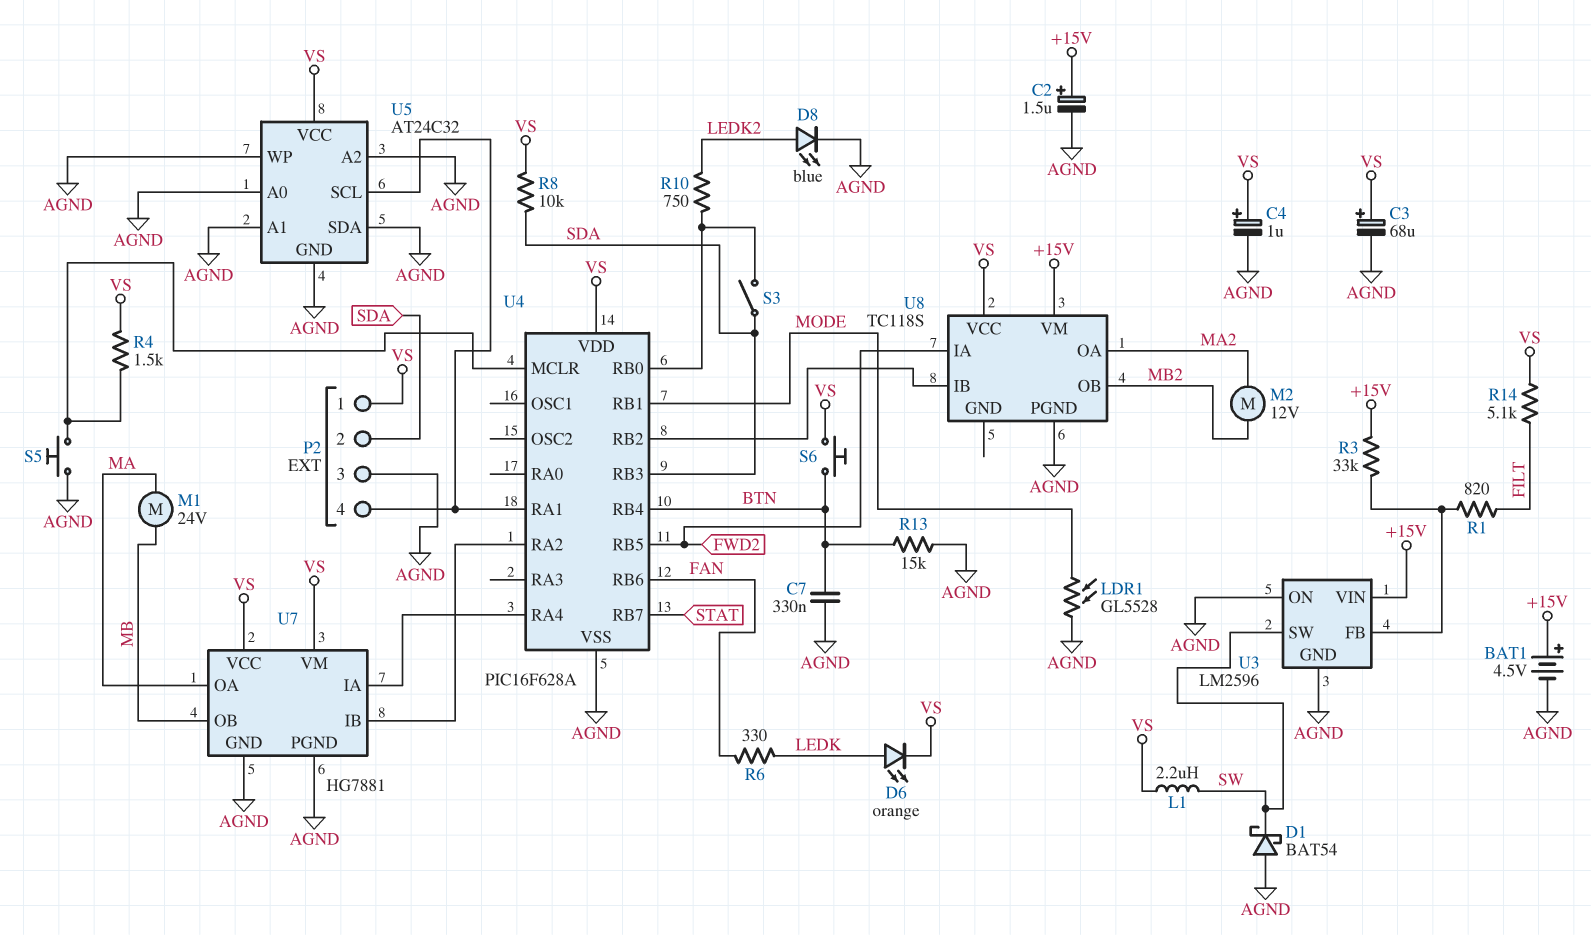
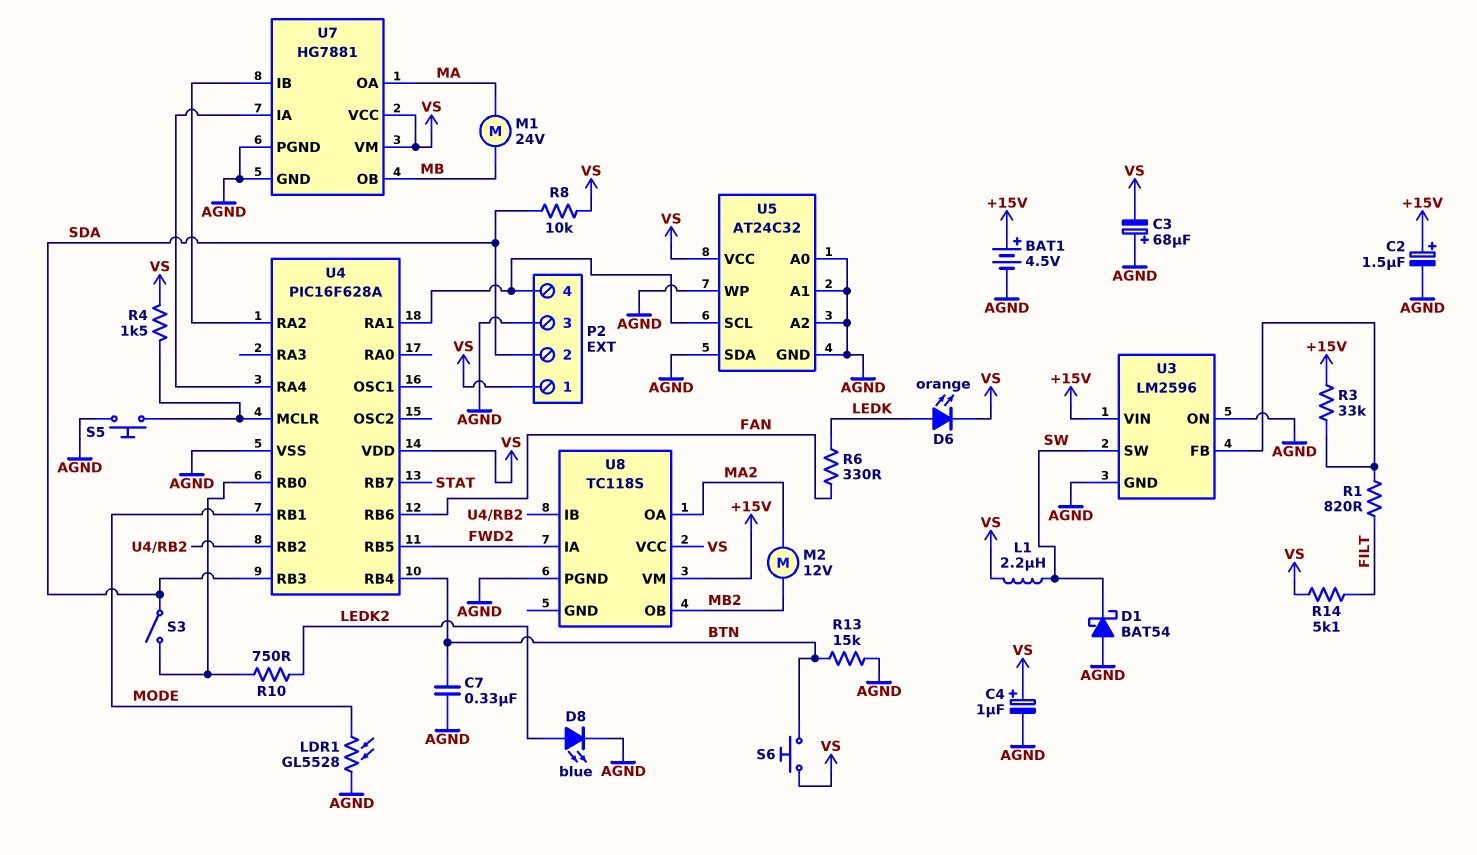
C3: 68uF (plus VS, minus AGND) -> 68uF (plus AGND, minus VS)

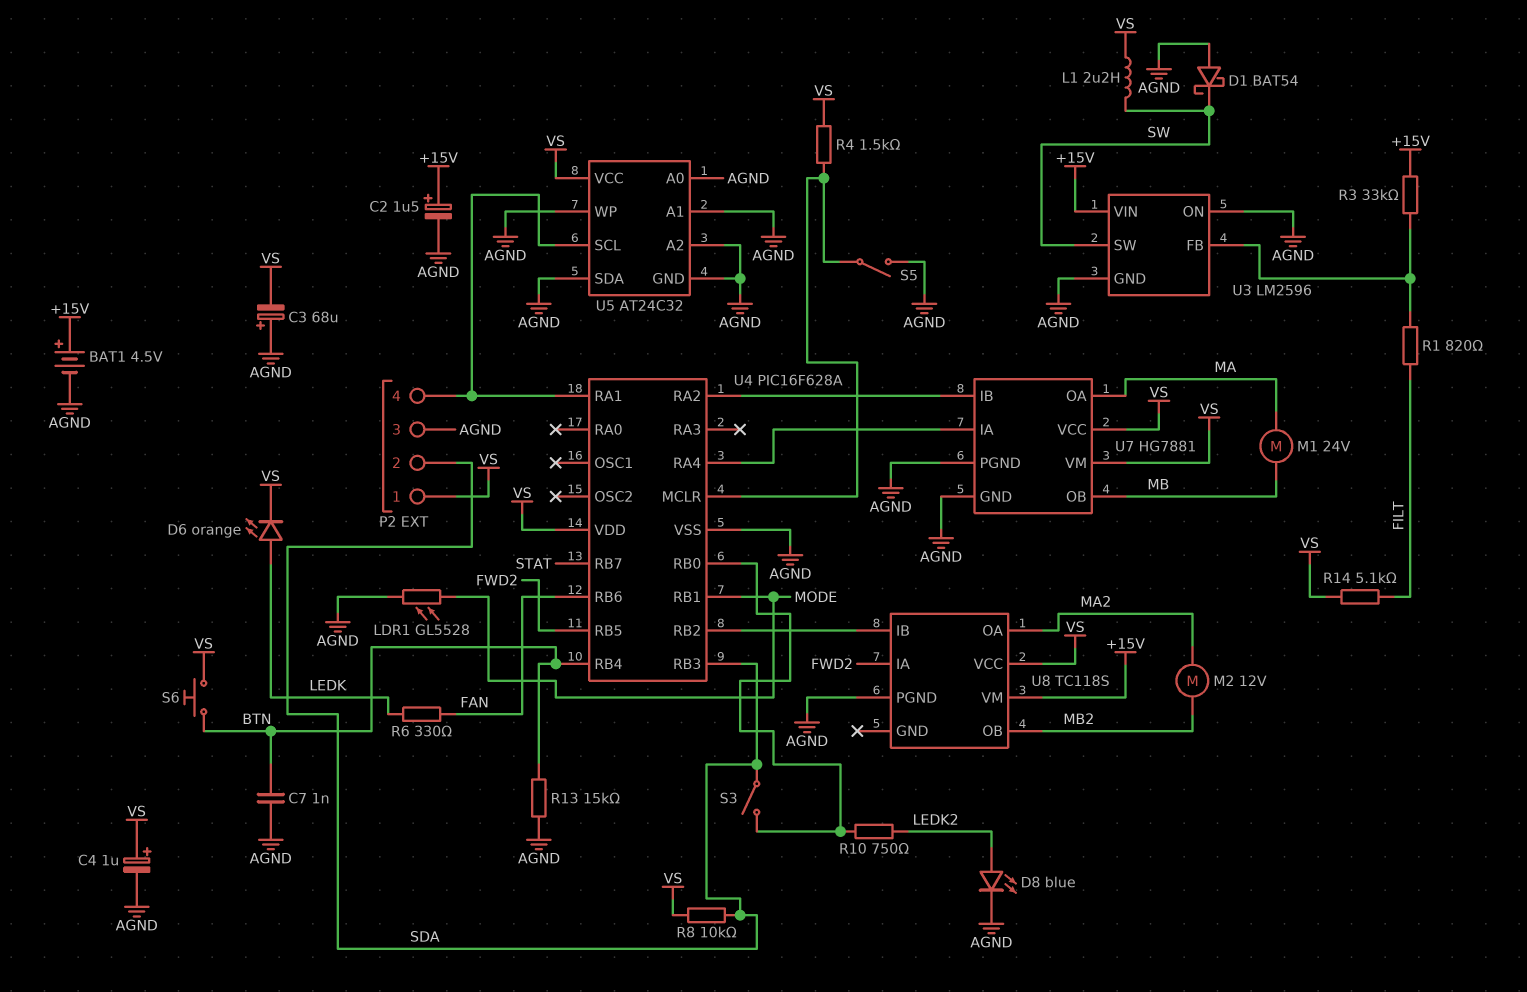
C7: 330nF (AGND, BTN) -> 1nF (AGND, BTN)
S5: button (AGND, U4/MCLR) -> switch (AGND, U4/MCLR)

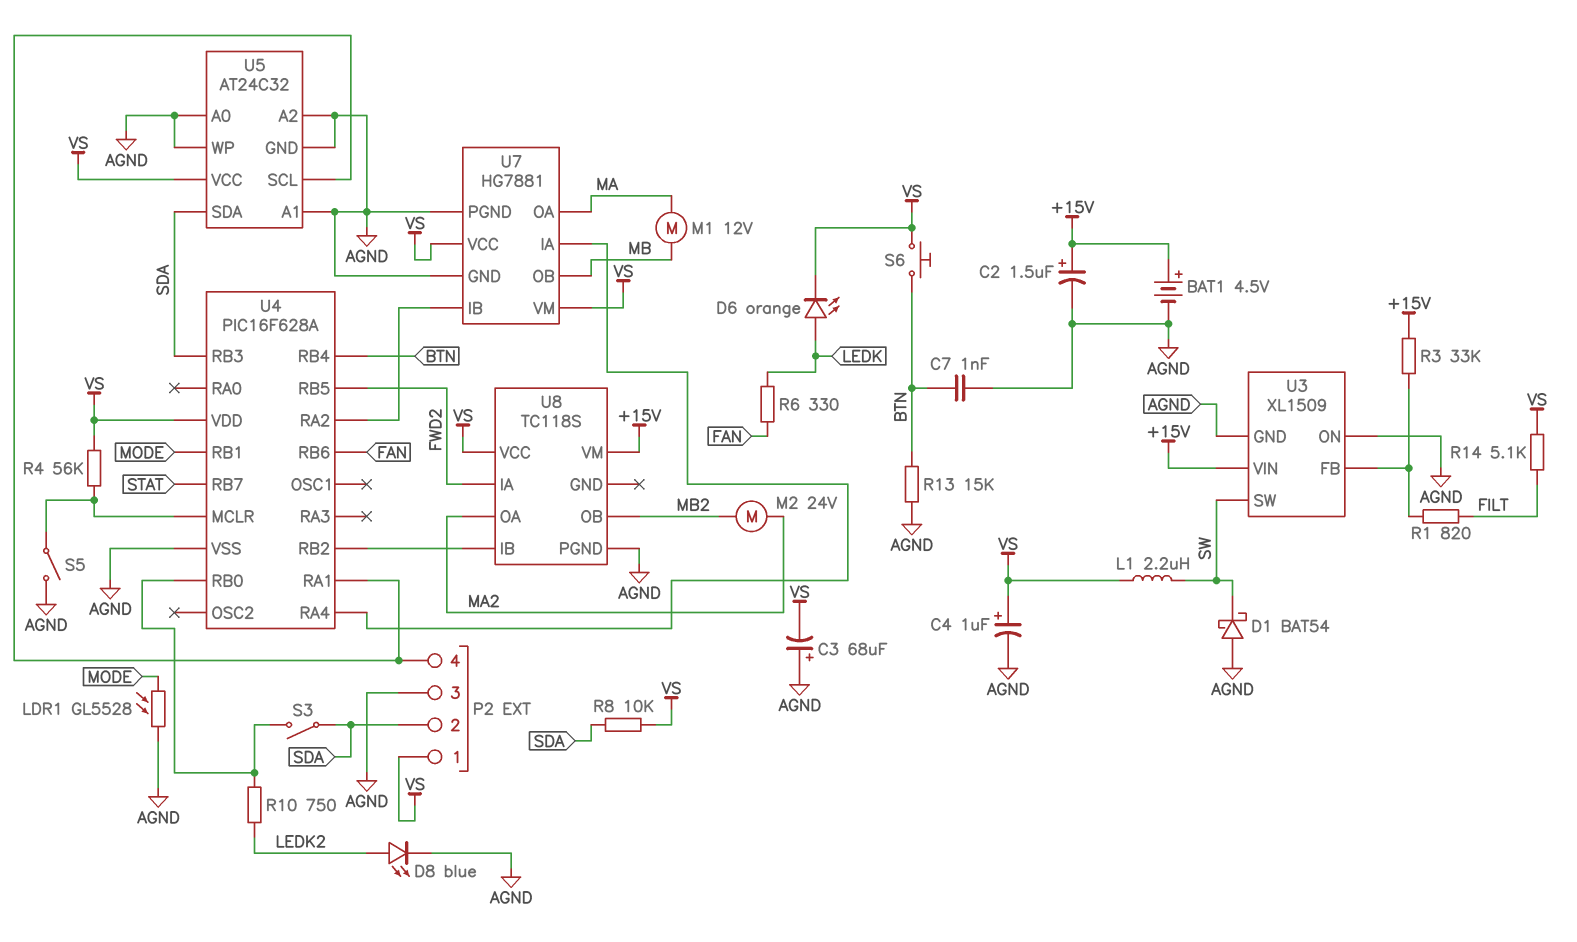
M1: motor 24V (MA, MB) -> motor 12V (MA, MB)
M2: motor 12V (MA2, MB2) -> motor 24V (MA2, MB2)
R4: 1.5k (U4/MCLR, VS) -> 56k (U4/MCLR, VS)
U3: LM2596 -> XL1509
U5 pin SDA: AGND -> SDA

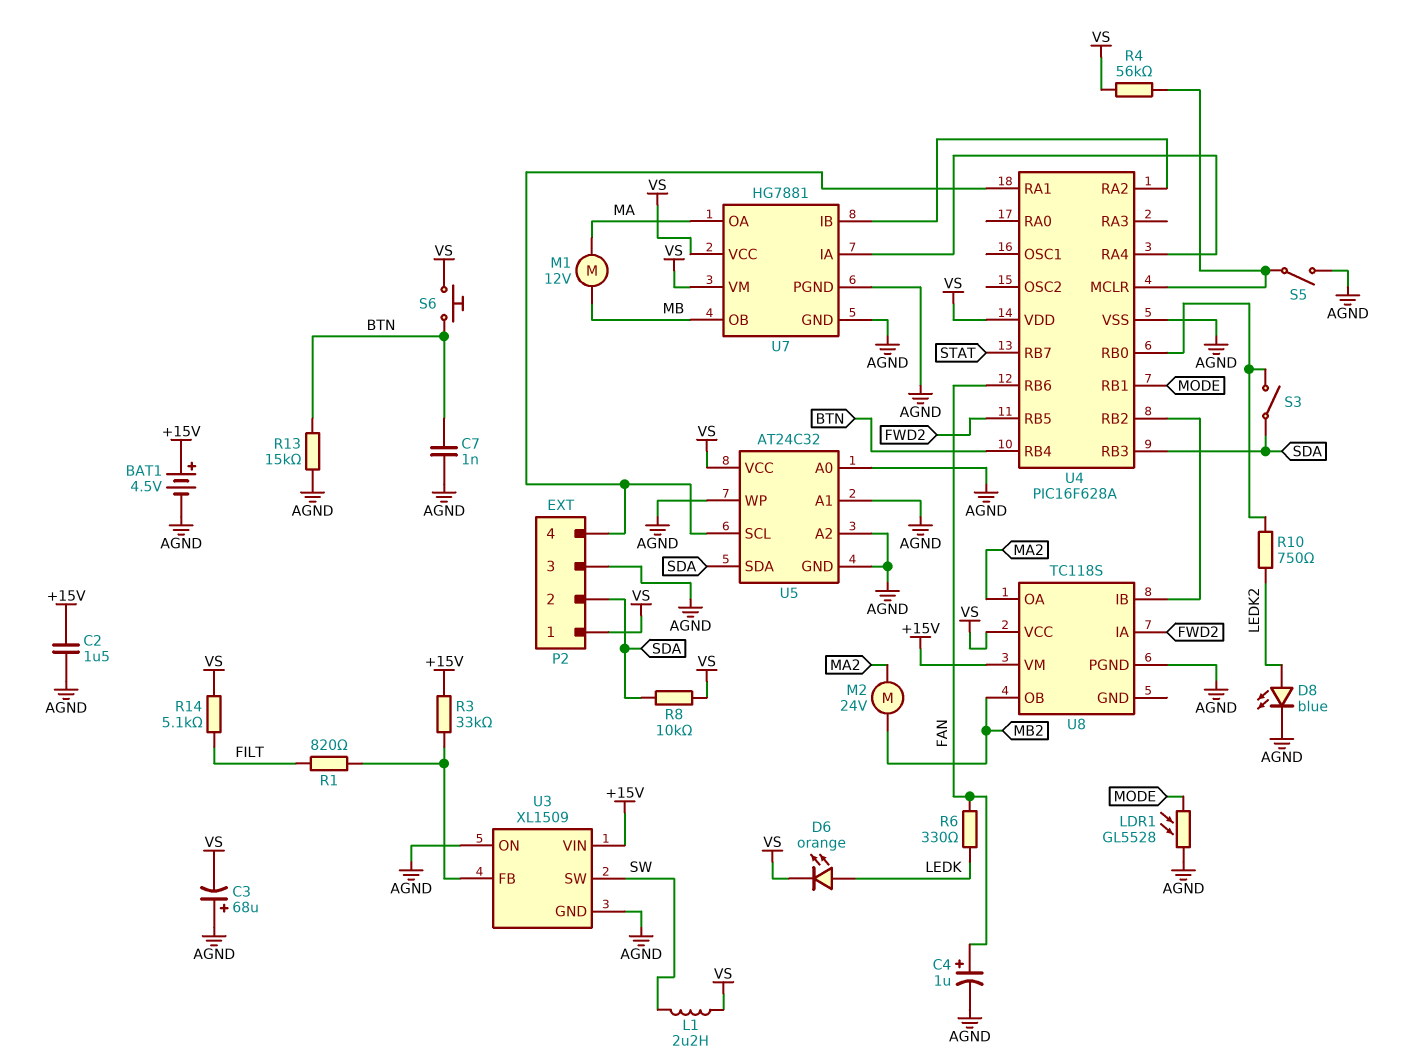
C2: 1.5uF (plus +15V, minus AGND) -> 1.5uF (+15V, AGND)
C4: 1uF (plus VS, minus AGND) -> 1uF (plus FAN, minus AGND)
D1: schottky BAT54 (A AGND, K SW) -> none

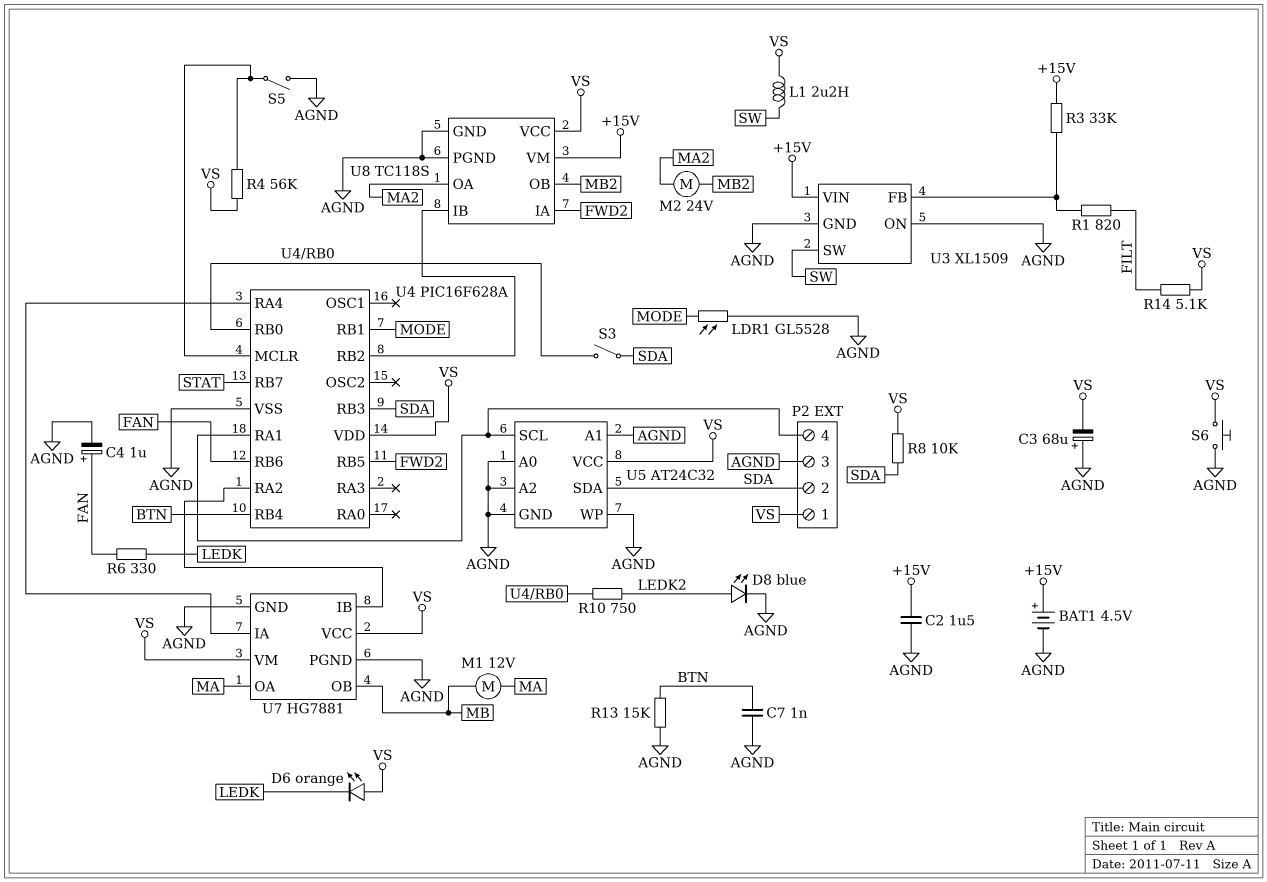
D6: LED orange (A LEDK, K VS) -> LED orange (A VS, K LEDK)
S6: button (BTN, VS) -> button (AGND, VS)
U8 pin GND: none -> AGND

